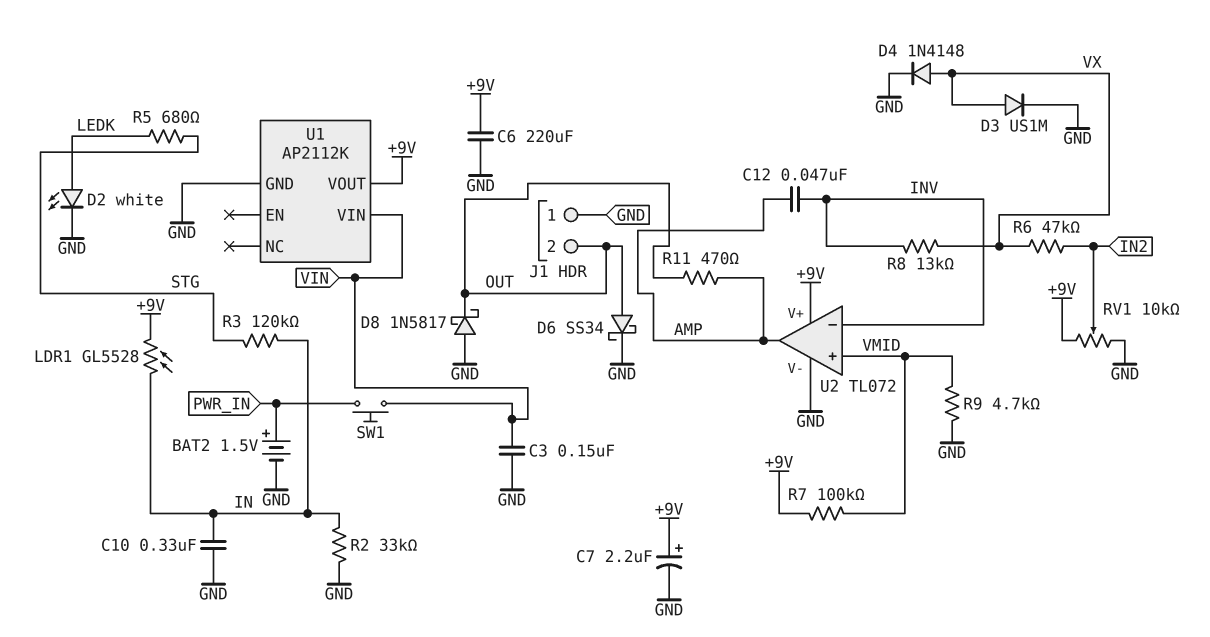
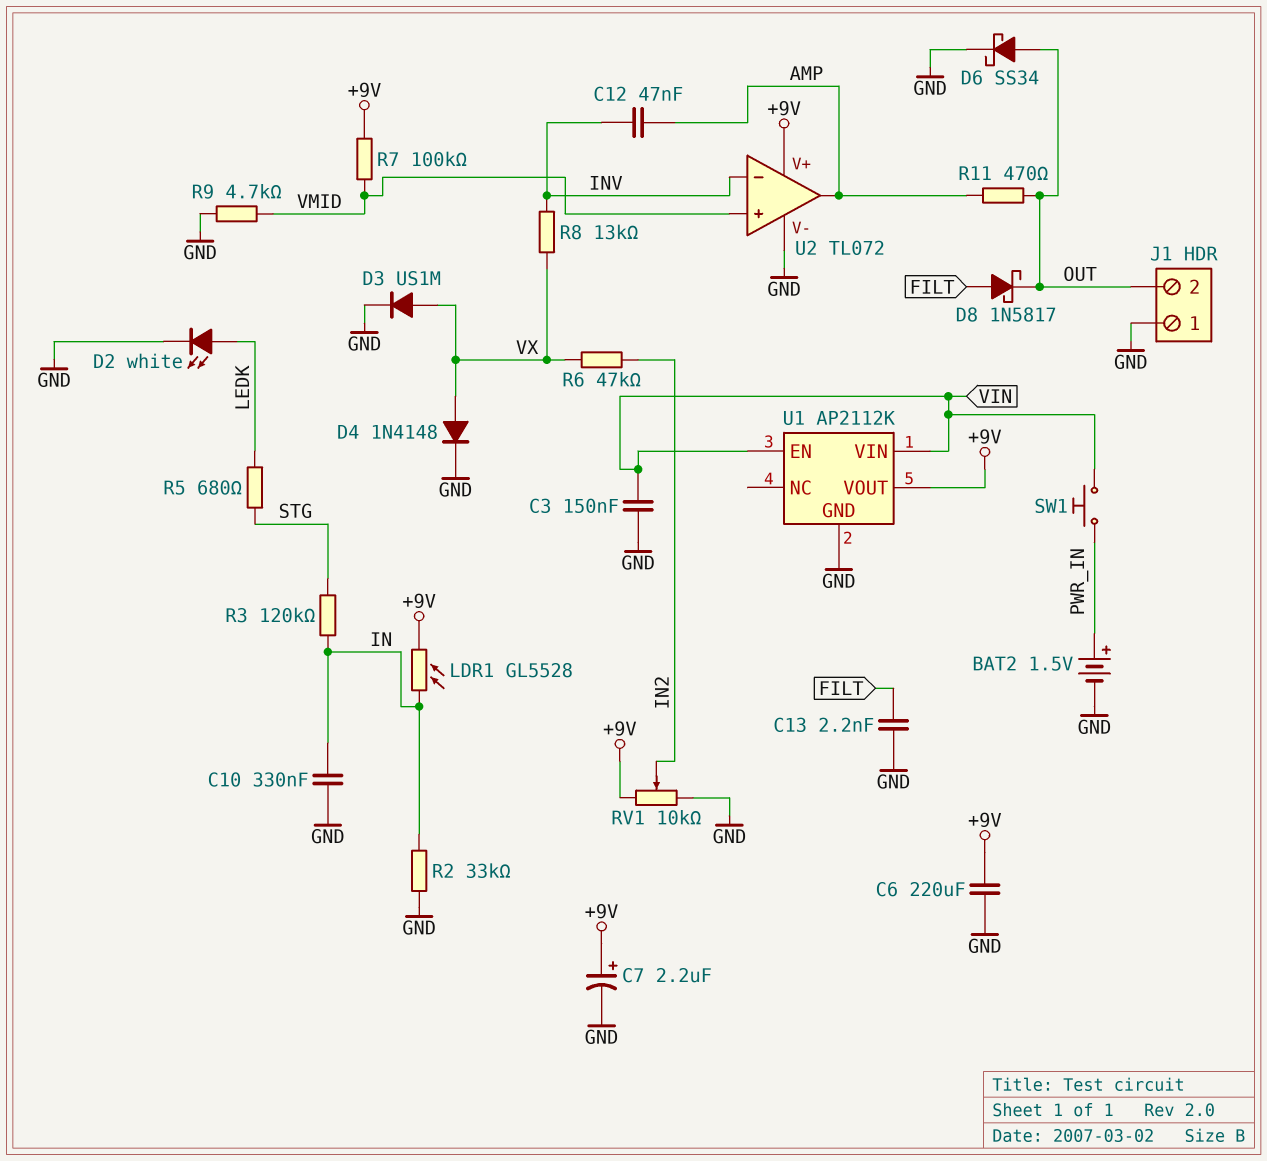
C13: none -> 2.2nF (FILT, GND)
D8: schottky 1N5817 (A GND, K OUT) -> schottky 1N5817 (A FILT, K OUT)
U1 pin EN: none -> VIN

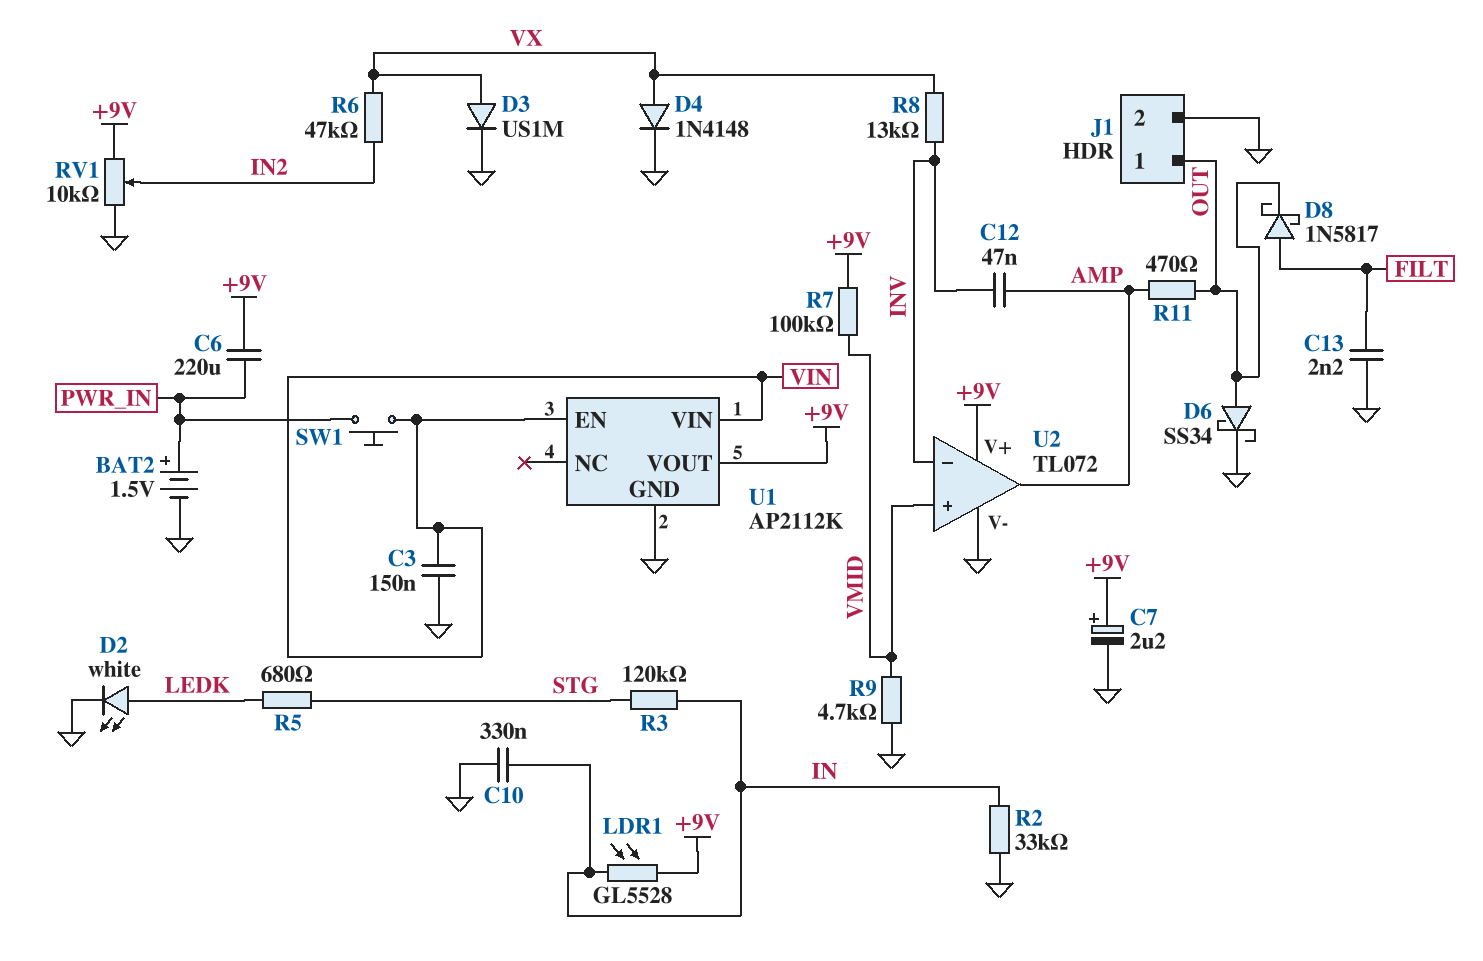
C6: 220uF (+9V, GND) -> 220uF (+9V, PWR_IN)
J1 pin 1: GND -> OUT
J1 pin 2: OUT -> GND

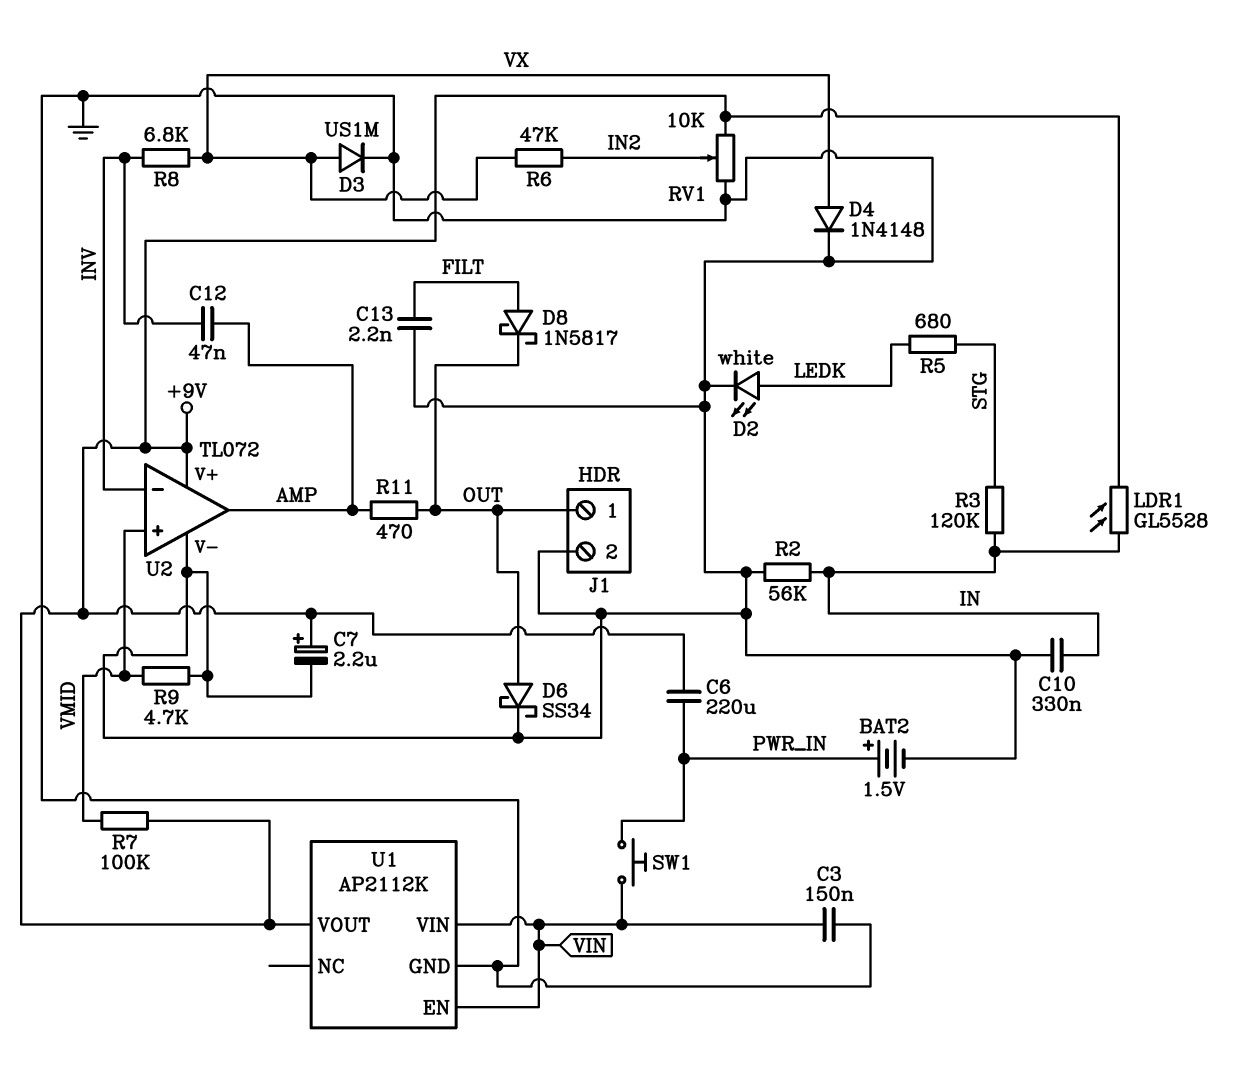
R2: 33k (GND, IN) -> 56k (GND, IN)
R8: 13k (INV, VX) -> 6.8k (INV, VX)

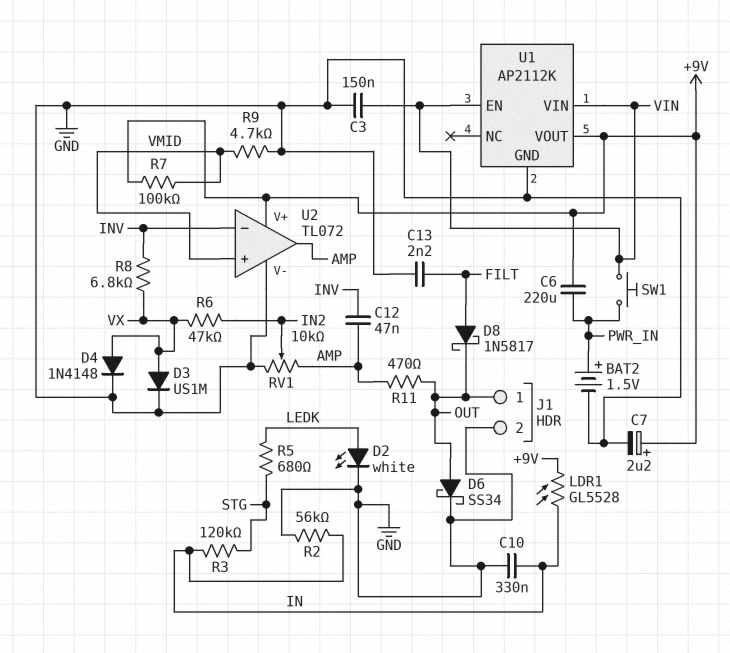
RV1: 10k (+9V, GND, wiper IN2) -> 10k (AMP, GND, wiper IN2)

